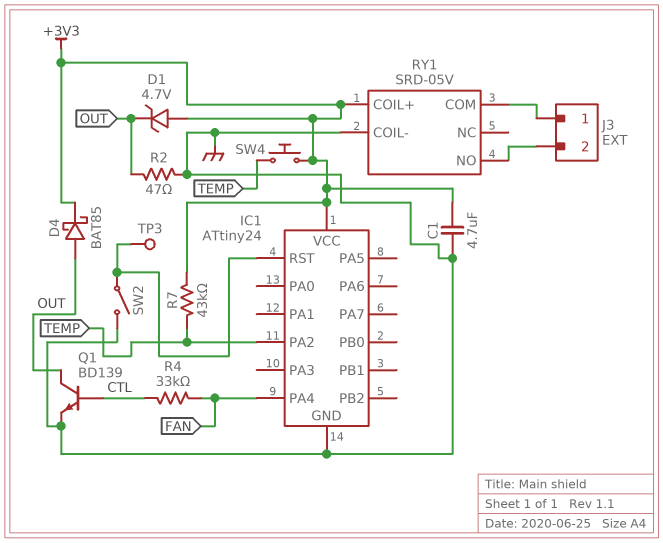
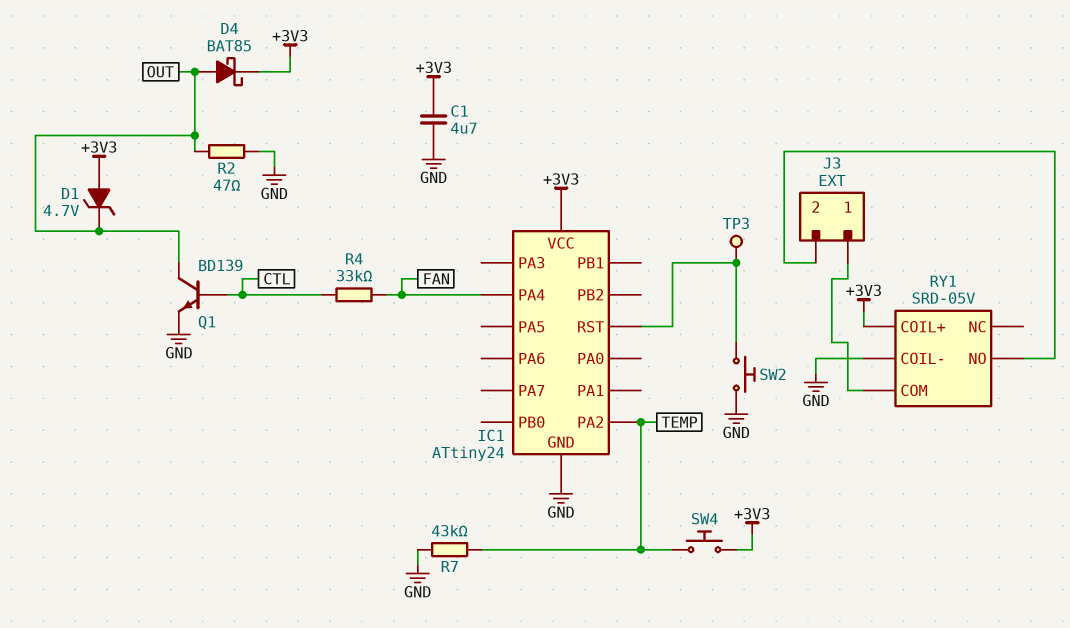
R7: 43k (+3V3, TEMP) -> 43k (GND, TEMP)
SW2: switch (GND, IC1/RST) -> button (GND, IC1/RST)

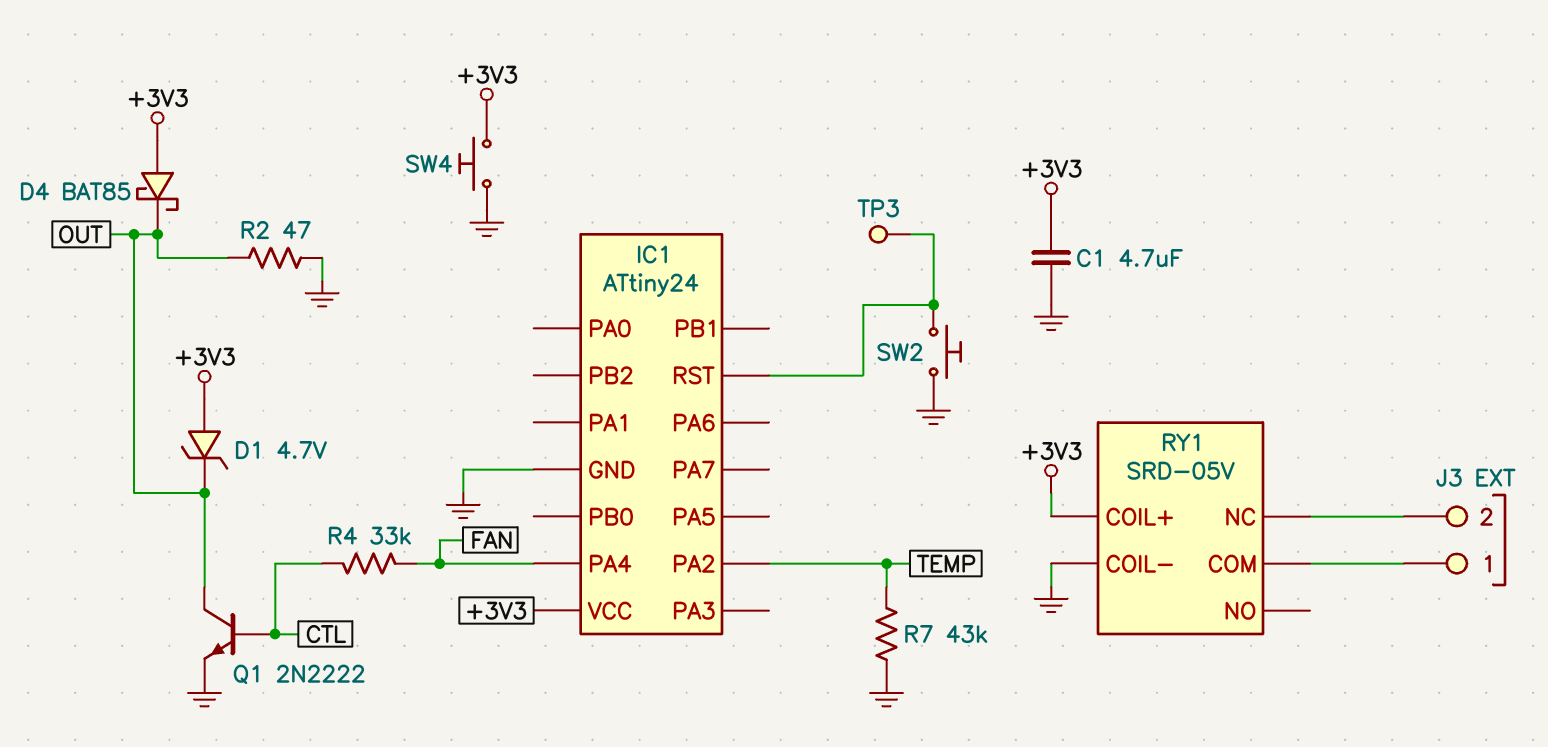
D4: schottky BAT85 (A OUT, K +3V3) -> schottky BAT85 (A +3V3, K OUT)
Q1: NPN BD139 (B CTL, C OUT, E GND) -> NPN 2N2222 (B CTL, C OUT, E GND)
RY1 pin NC: none -> J3/2
RY1 pin NO: J3/2 -> none
SW4: button (+3V3, TEMP) -> button (+3V3, GND)

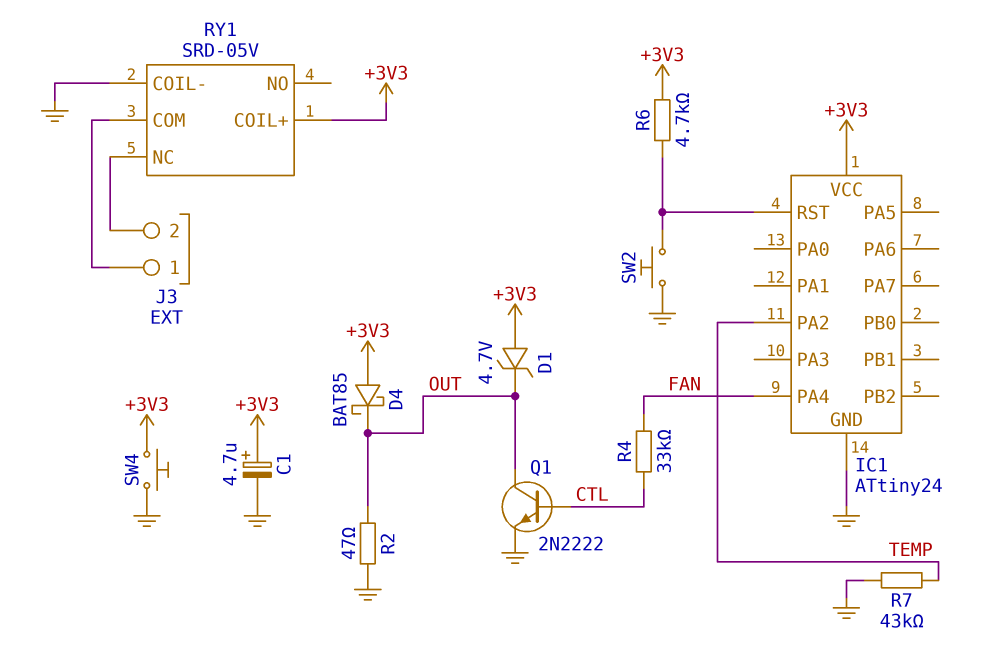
C1: 4.7uF (+3V3, GND) -> 4.7uF (plus +3V3, minus GND)
R6: none -> 4.7k (+3V3, IC1/RST)
TP3: test point (IC1/RST) -> none

